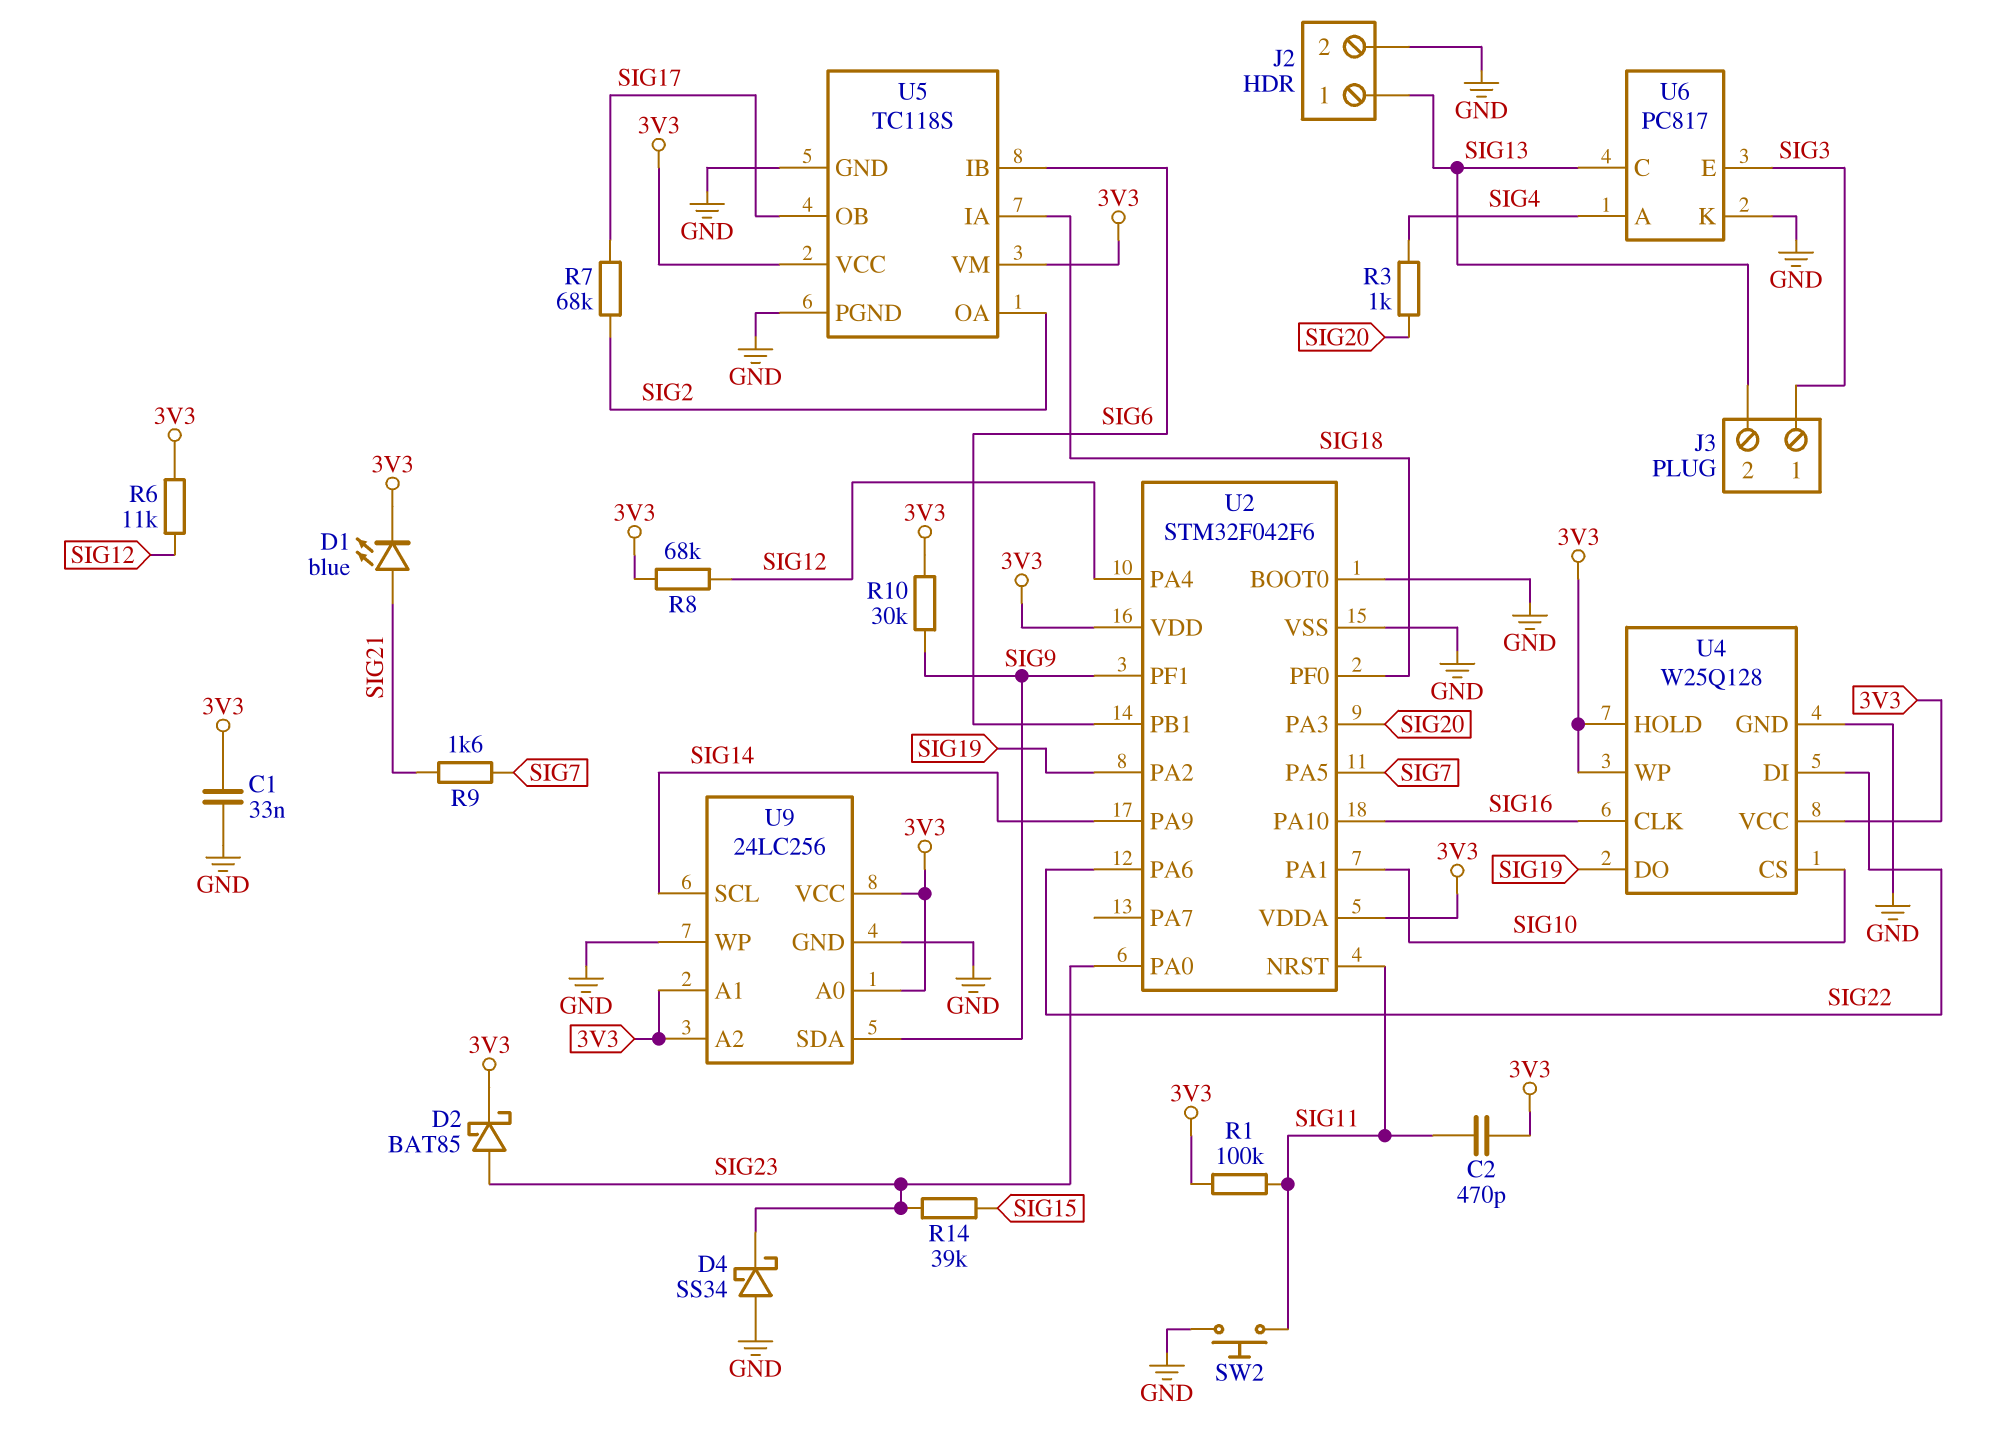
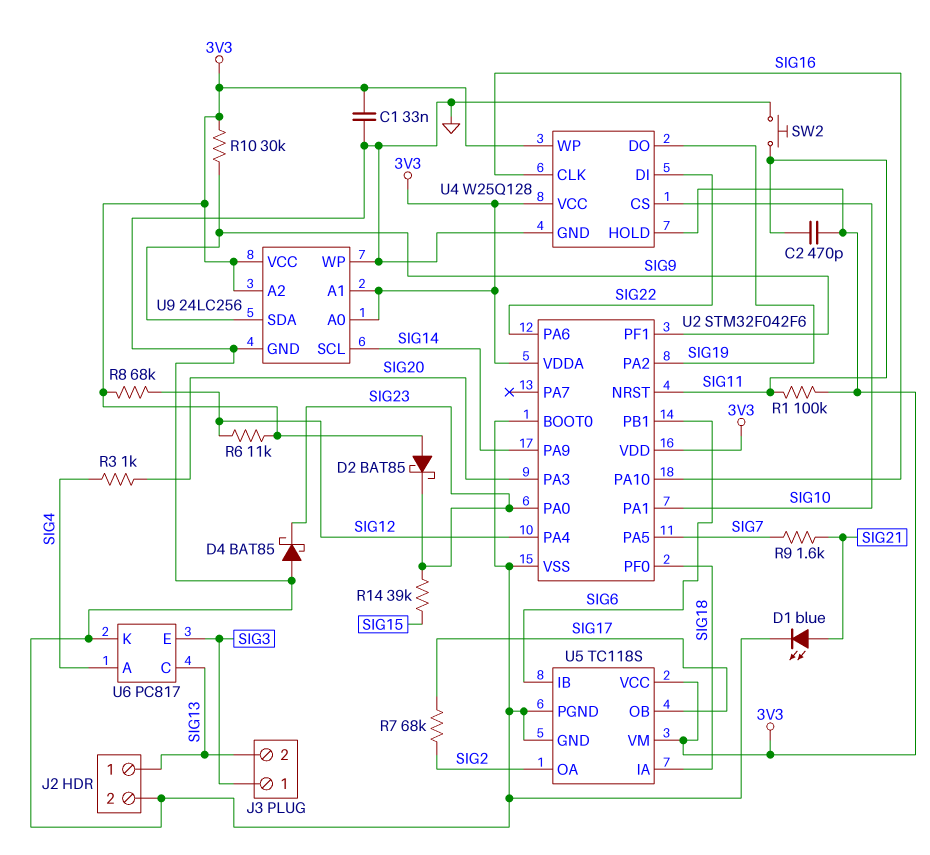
D1: LED blue (A SIG21, K 3V3) -> LED blue (A SIG21, K GND)
D2: schottky BAT85 (A SIG23, K 3V3) -> schottky BAT85 (A 3V3, K SIG23)
D4: schottky SS34 (A GND, K SIG23) -> schottky BAT85 (A GND, K SIG23)

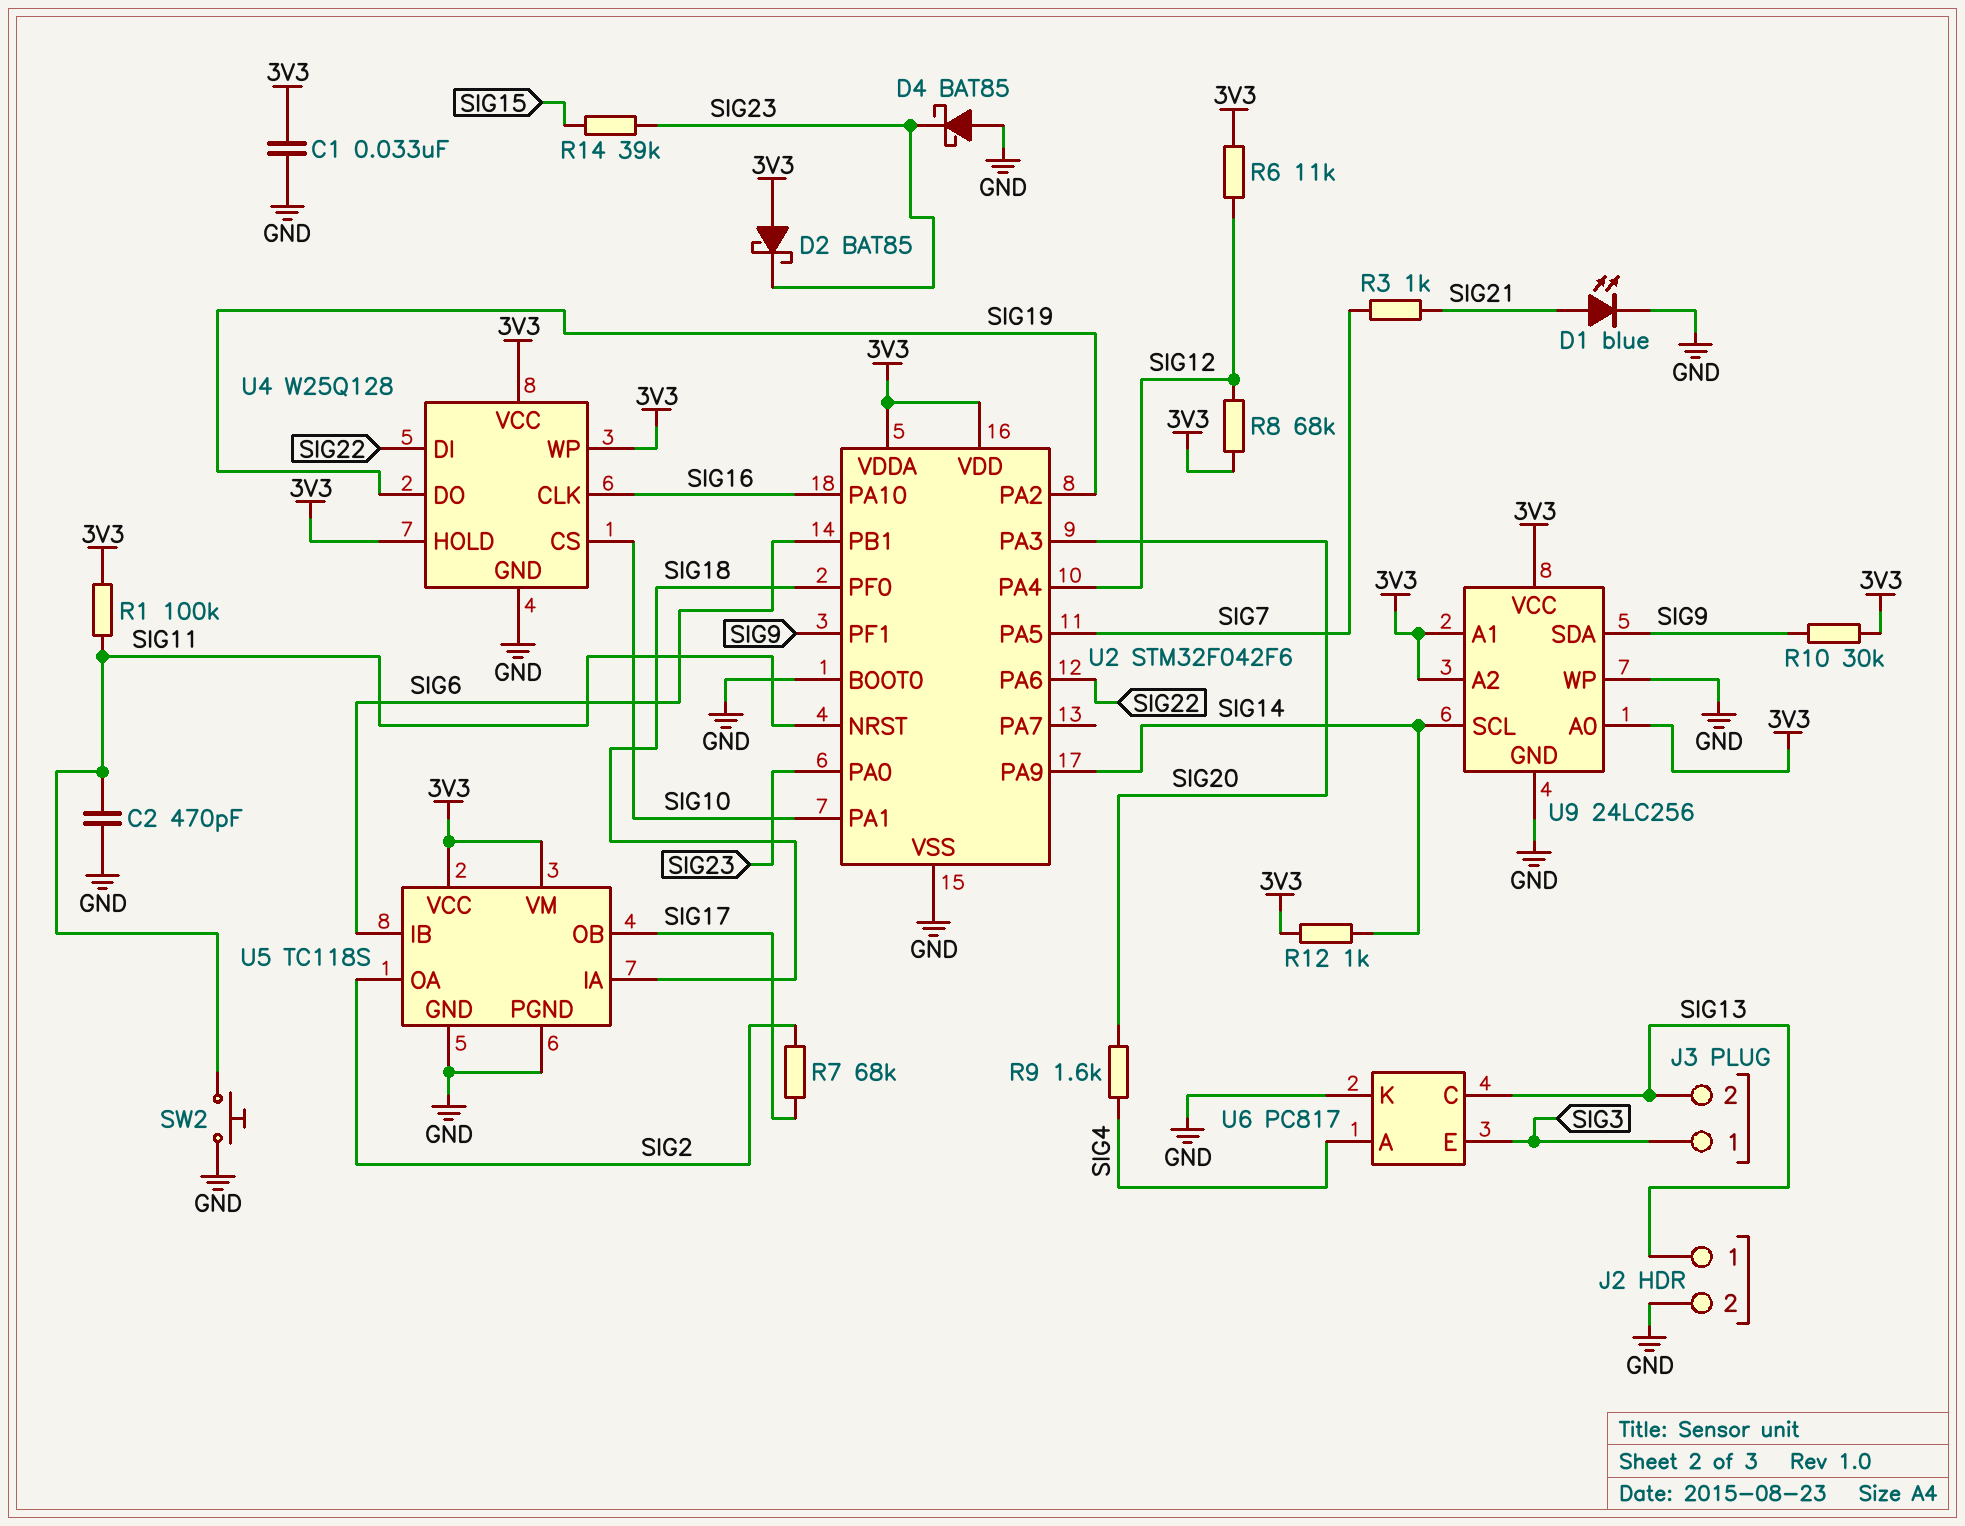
C2: 470pF (3V3, SIG11) -> 470pF (GND, SIG11)
R3: 1k (SIG4, SIG20) -> 1k (SIG7, SIG21)
R9: 1.6k (SIG7, SIG21) -> 1.6k (SIG4, SIG20)
R12: none -> 1k (3V3, SIG14)

